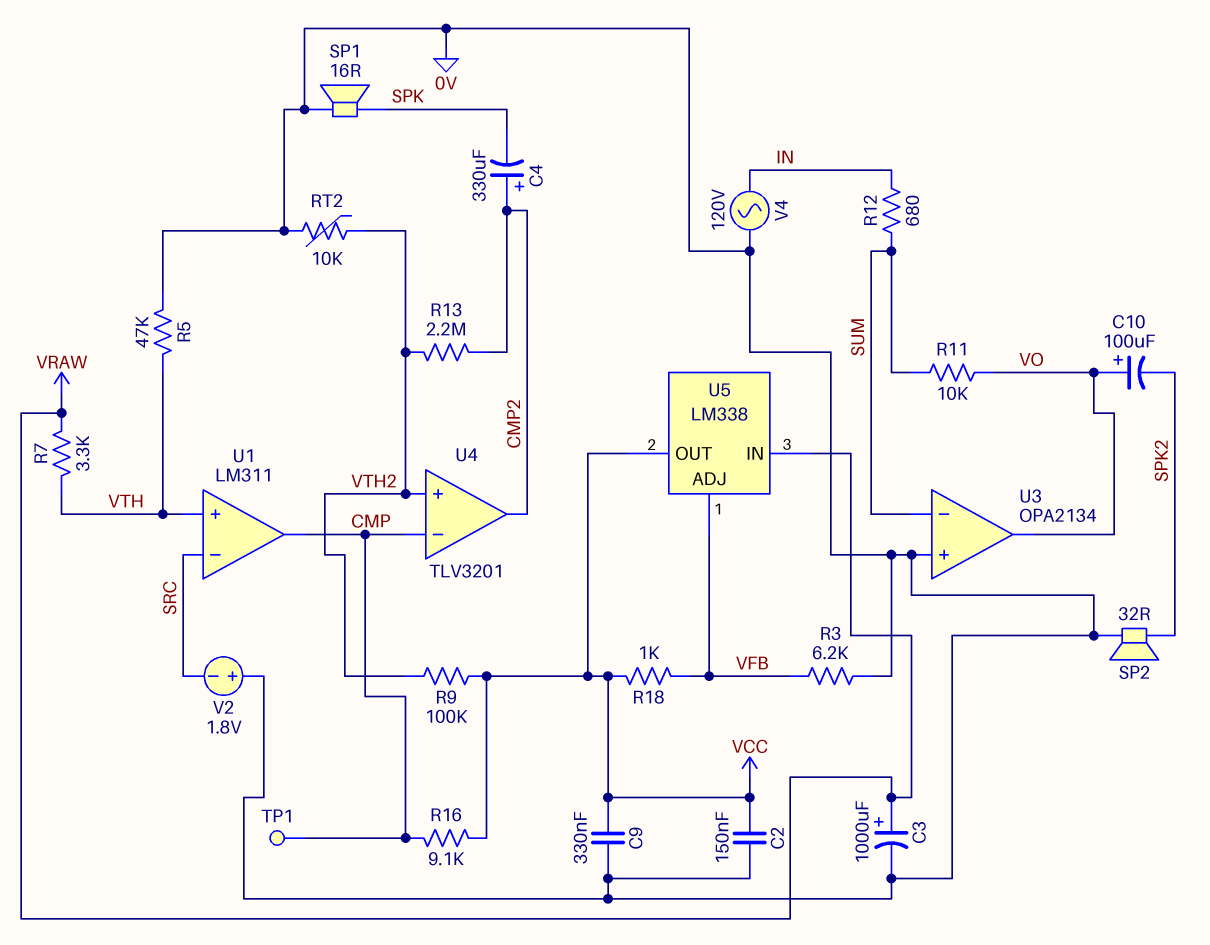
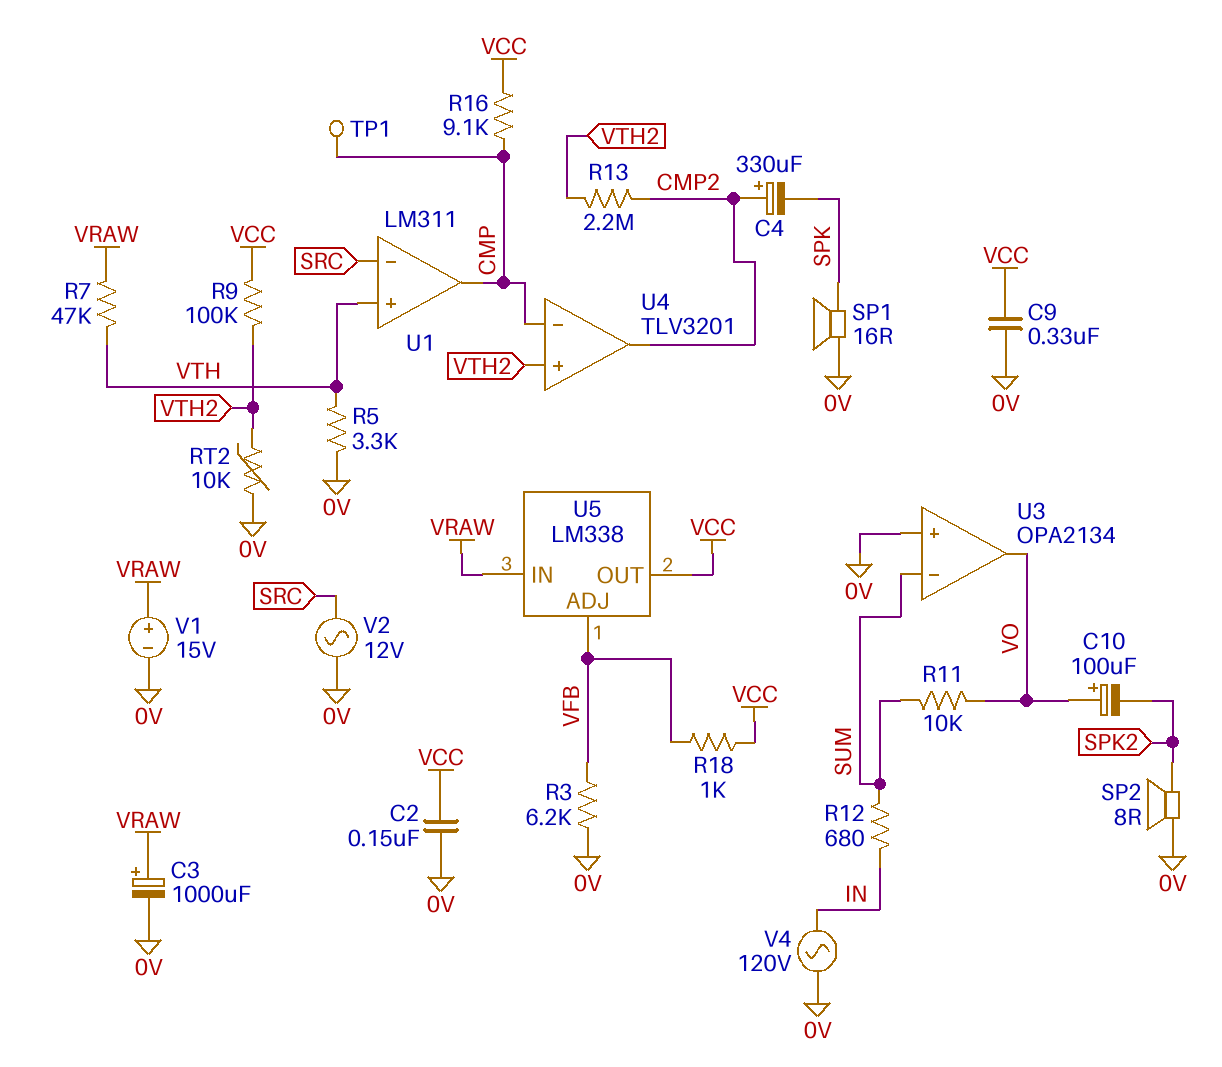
R5: 47k (0V, VTH) -> 3.3k (0V, VTH)
R7: 3.3k (VRAW, VTH) -> 47k (VRAW, VTH)
SP2: speaker 32R (0V, SPK2) -> speaker 8R (0V, SPK2)
V1: none -> 15V (plus VRAW, minus 0V)
V2: 1.8V (plus 0V, minus SRC) -> AC 12V (0V, SRC)

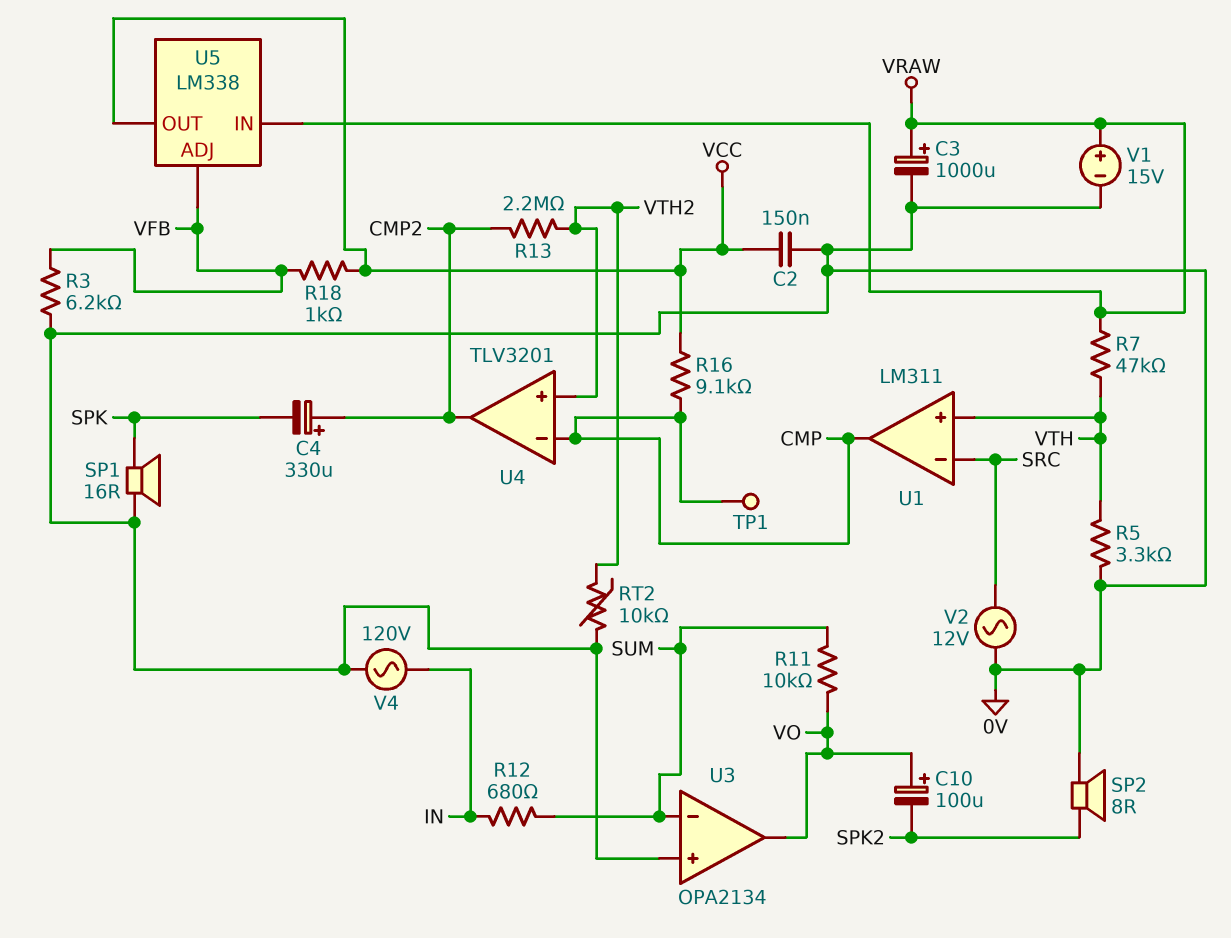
C9: 330nF (0V, VCC) -> none
R9: 100k (VCC, VTH2) -> none

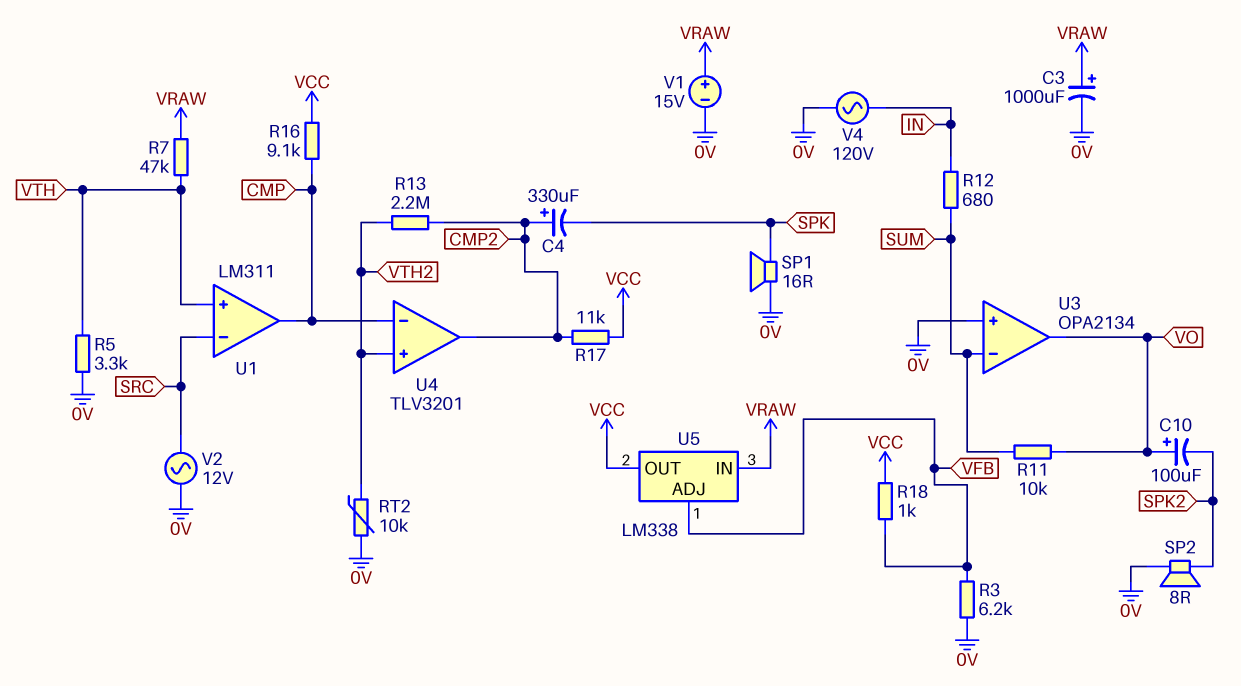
C2: 150nF (0V, VCC) -> none
R17: none -> 11k (CMP2, VCC)
TP1: test point (CMP) -> none

